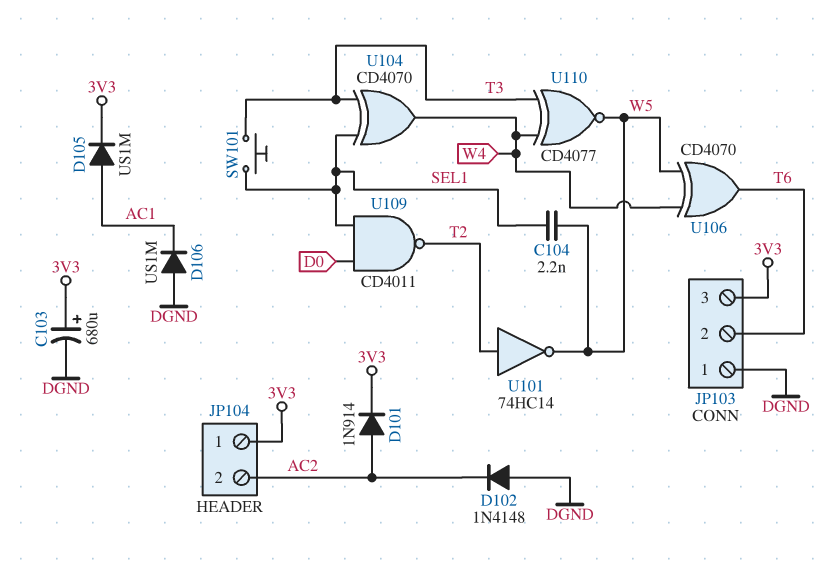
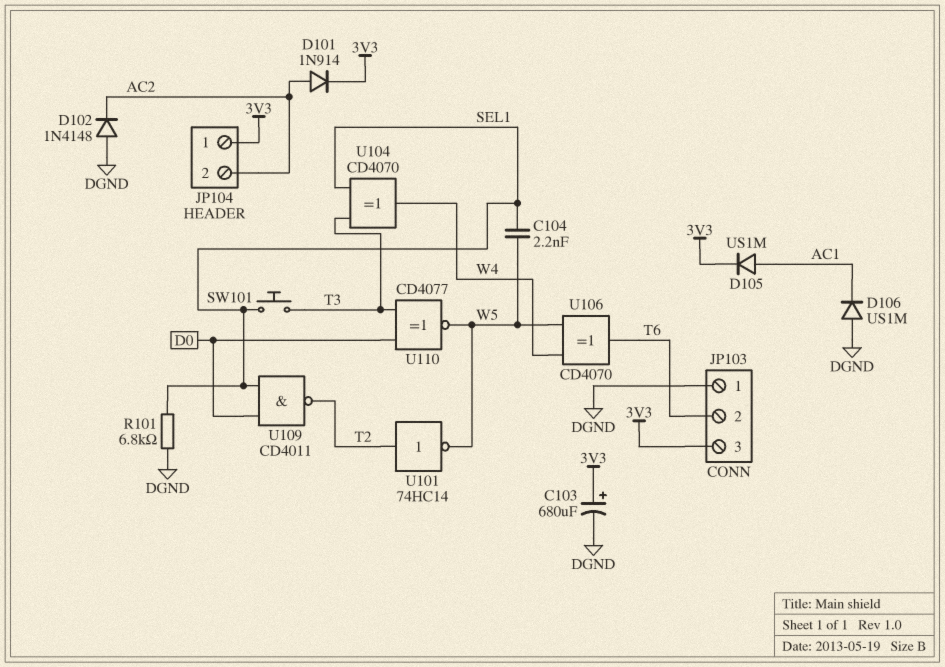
R101: none -> 6.8k (DGND, SEL1)
U110: XNOR CD4077 (in T3, in W4, out W5) -> XNOR CD4077 (in D0, in T3, out W5)

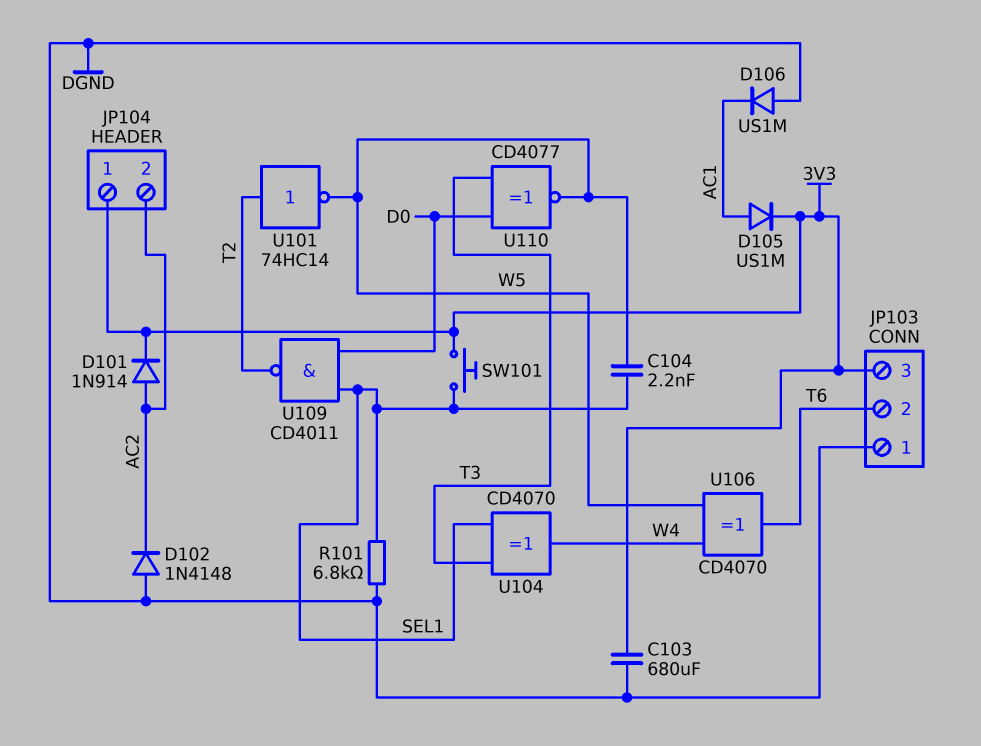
C103: 680uF (plus 3V3, minus DGND) -> 680uF (3V3, DGND)
SW101: button (SEL1, T3) -> button (3V3, SEL1)

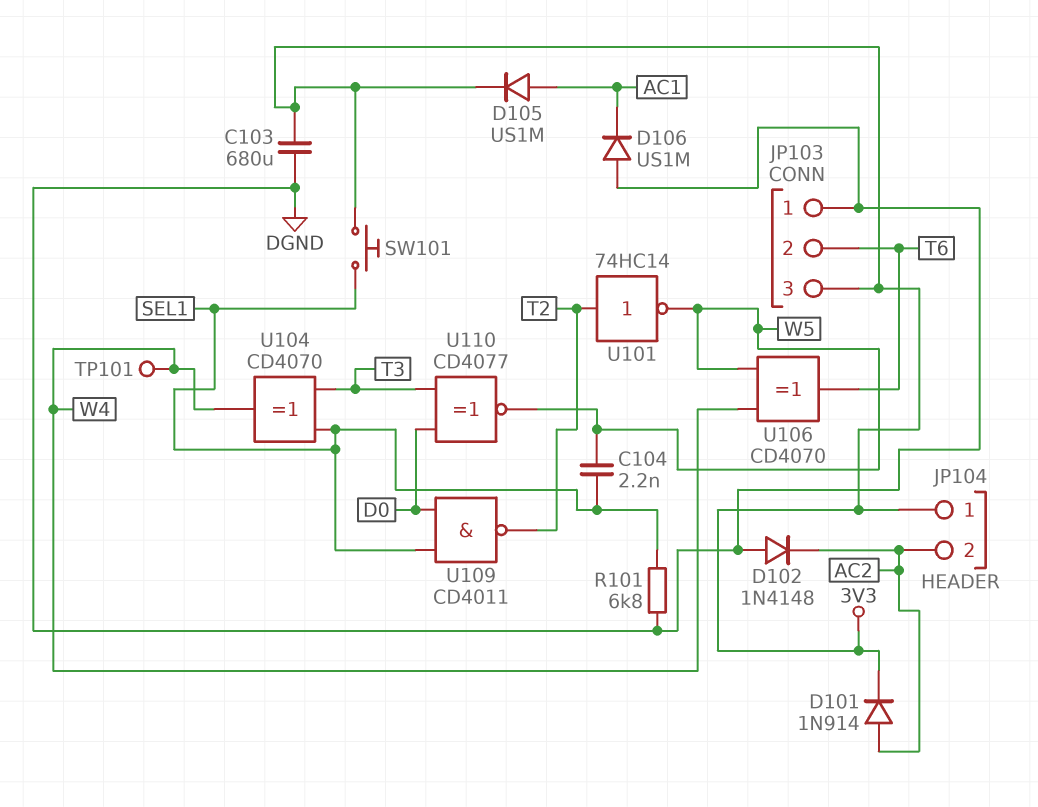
TP101: none -> test point (W4)

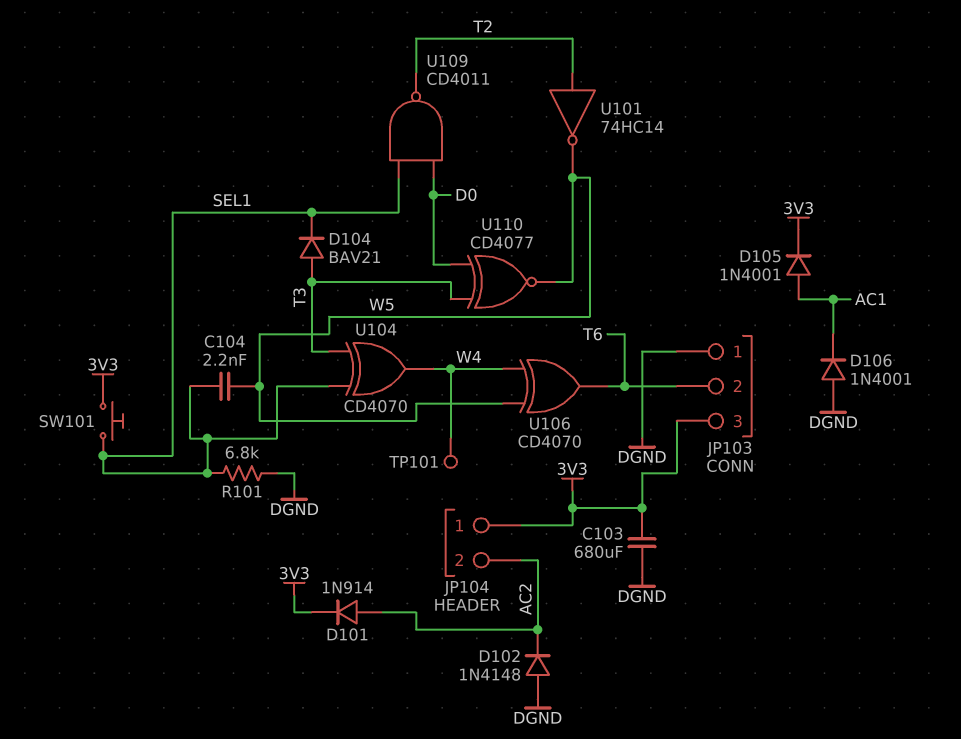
D104: none -> diode BAV21 (A T3, K SEL1)
D105: diode US1M (A AC1, K 3V3) -> diode 1N4001 (A AC1, K 3V3)
D106: diode US1M (A DGND, K AC1) -> diode 1N4001 (A DGND, K AC1)

